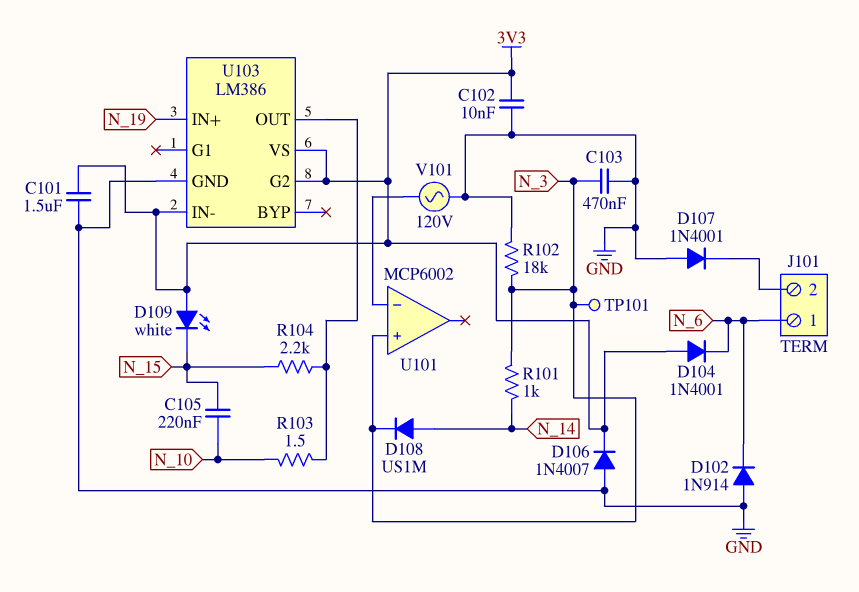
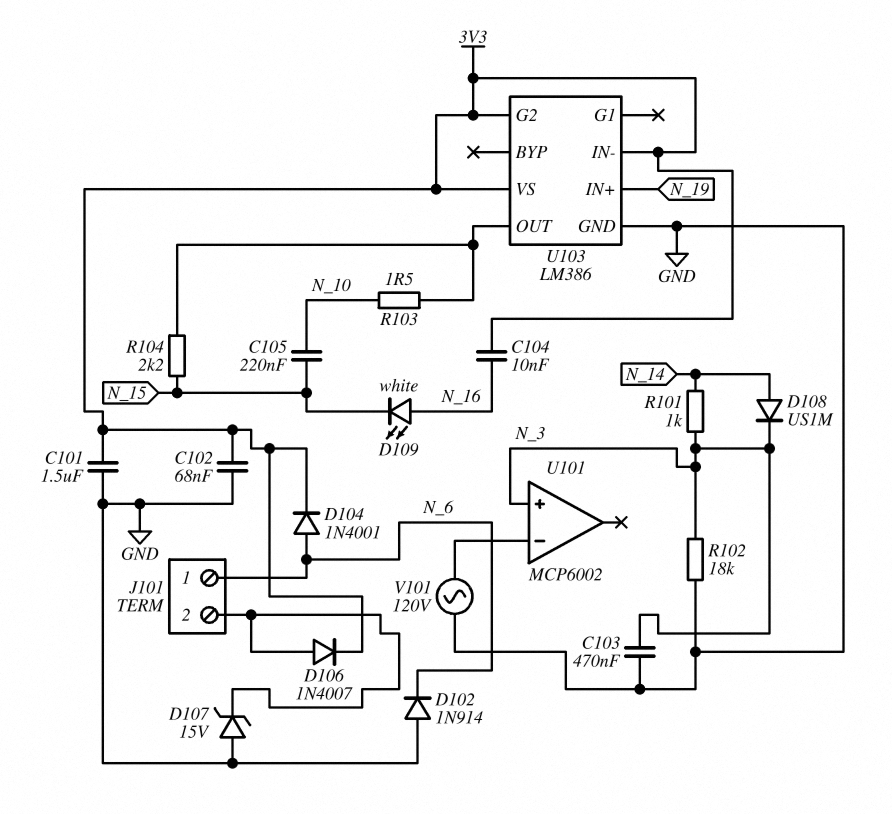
C102: 10nF (3V3, GND) -> 68nF (3V3, GND)
C104: none -> 10nF (3V3, N_16)
D104: diode 1N4001 (A 3V3, K N_6) -> diode 1N4001 (A N_6, K 3V3)
D106: diode 1N4007 (A GND, K 3V3) -> diode 1N4007 (A J101/2, K 3V3)
D107: diode 1N4001 (A GND, K J101/2) -> zener 15V (A GND, K J101/2)
D109: LED white (A 3V3, K N_15) -> LED white (A N_16, K N_15)
TP101: test point (N_3) -> none

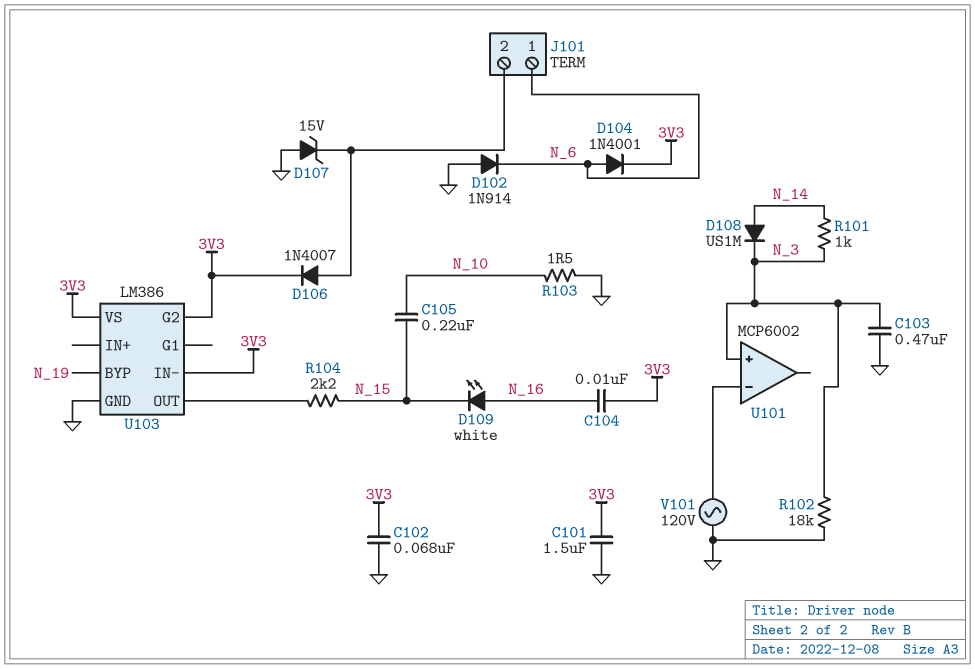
R103: 1.5 (N_10, U103/OUT) -> 1.5 (GND, N_10)
U103 pin BYP: none -> N_19
U103 pin IN+: N_19 -> none

